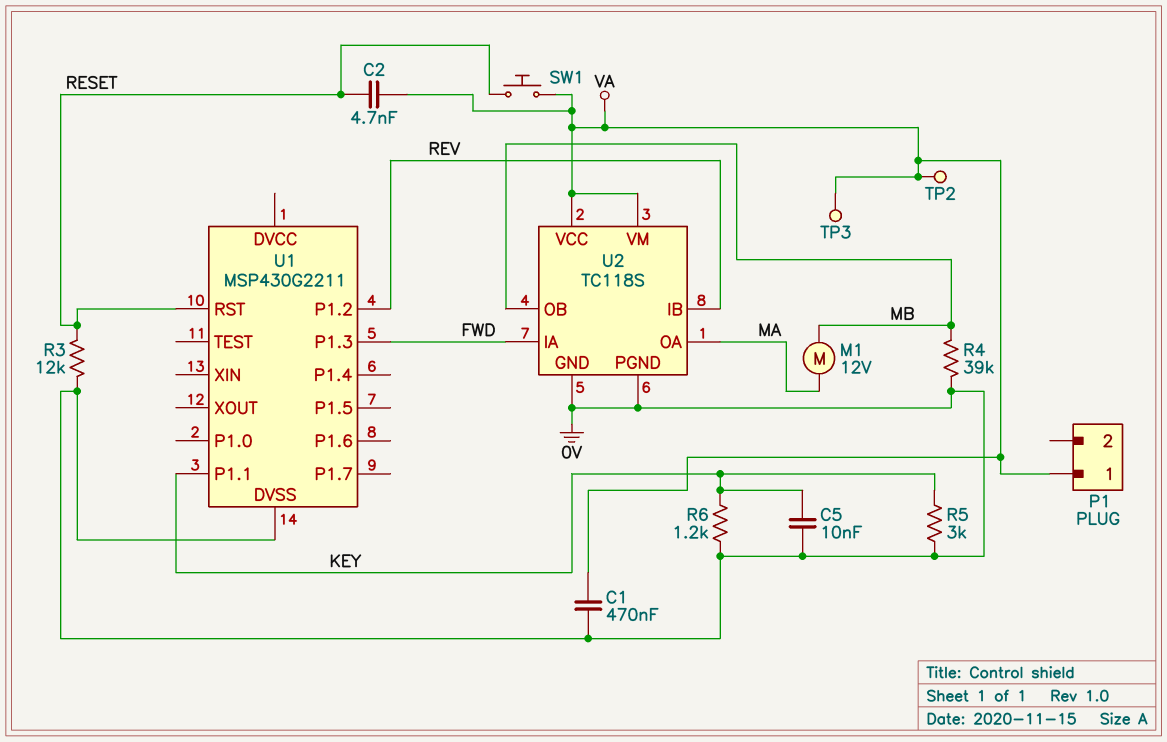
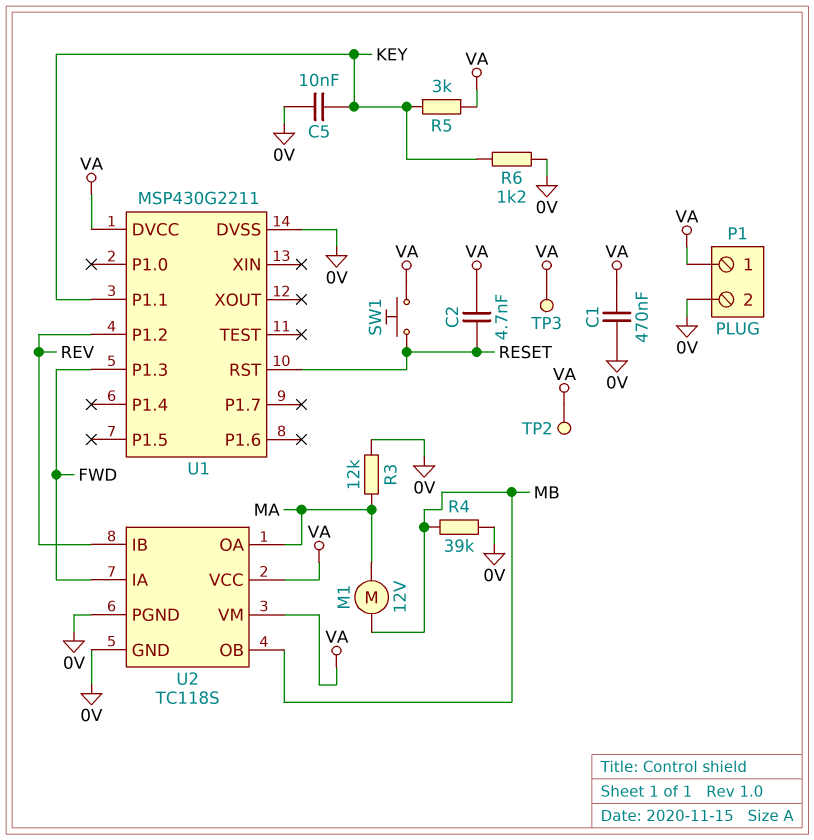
P1 pin 2: none -> 0V
R3: 12k (0V, RESET) -> 12k (0V, MA)
R5: 3k (0V, KEY) -> 3k (KEY, VA)
U1 pin DVCC: none -> VA

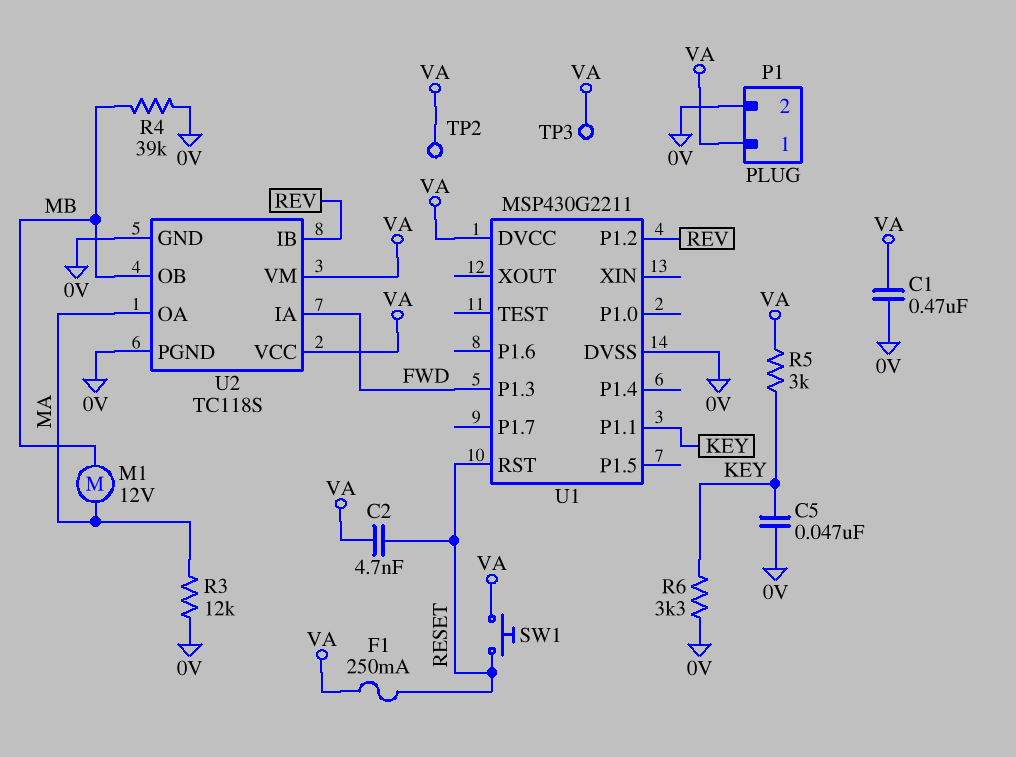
C5: 10nF (0V, KEY) -> 47nF (0V, KEY)
F1: none -> 250mA (RESET, VA)
R6: 1.2k (0V, KEY) -> 3.3k (0V, KEY)

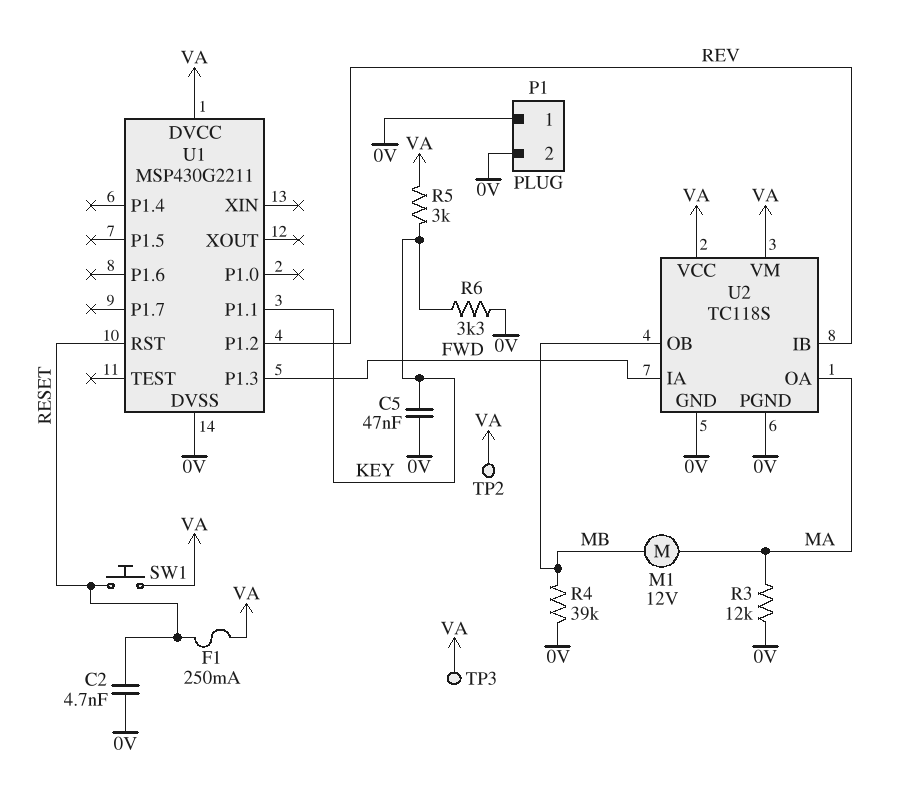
C1: 470nF (0V, VA) -> none
C2: 4.7nF (RESET, VA) -> 4.7nF (0V, RESET)
P1 pin 1: VA -> 0V

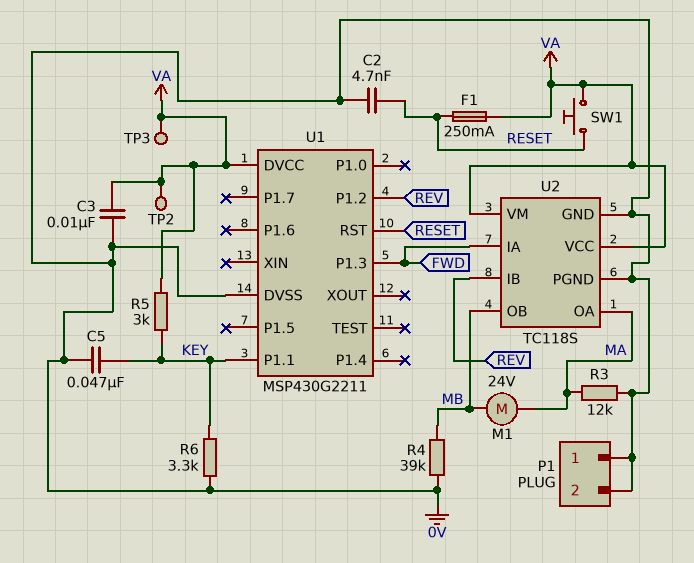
C3: none -> 10nF (0V, VA)
M1: motor 12V (MA, MB) -> motor 24V (MA, MB)

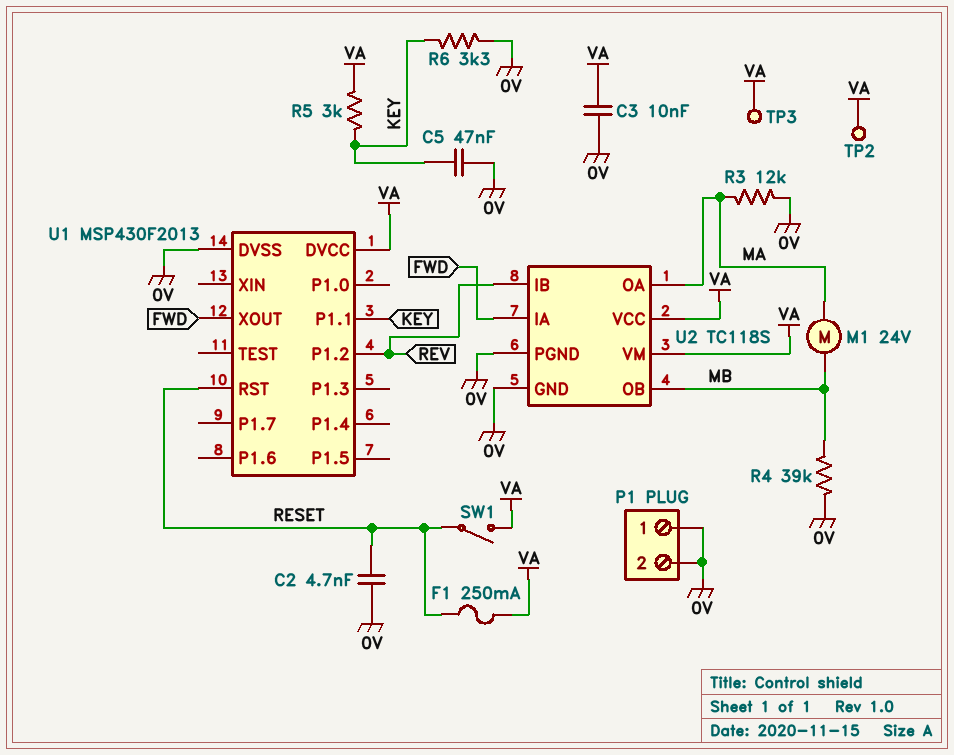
SW1: button (RESET, VA) -> switch (RESET, VA)
U1: MSP430G2211 -> MSP430F2013
U1 pin P1.3: FWD -> none
U1 pin XOUT: none -> FWD

